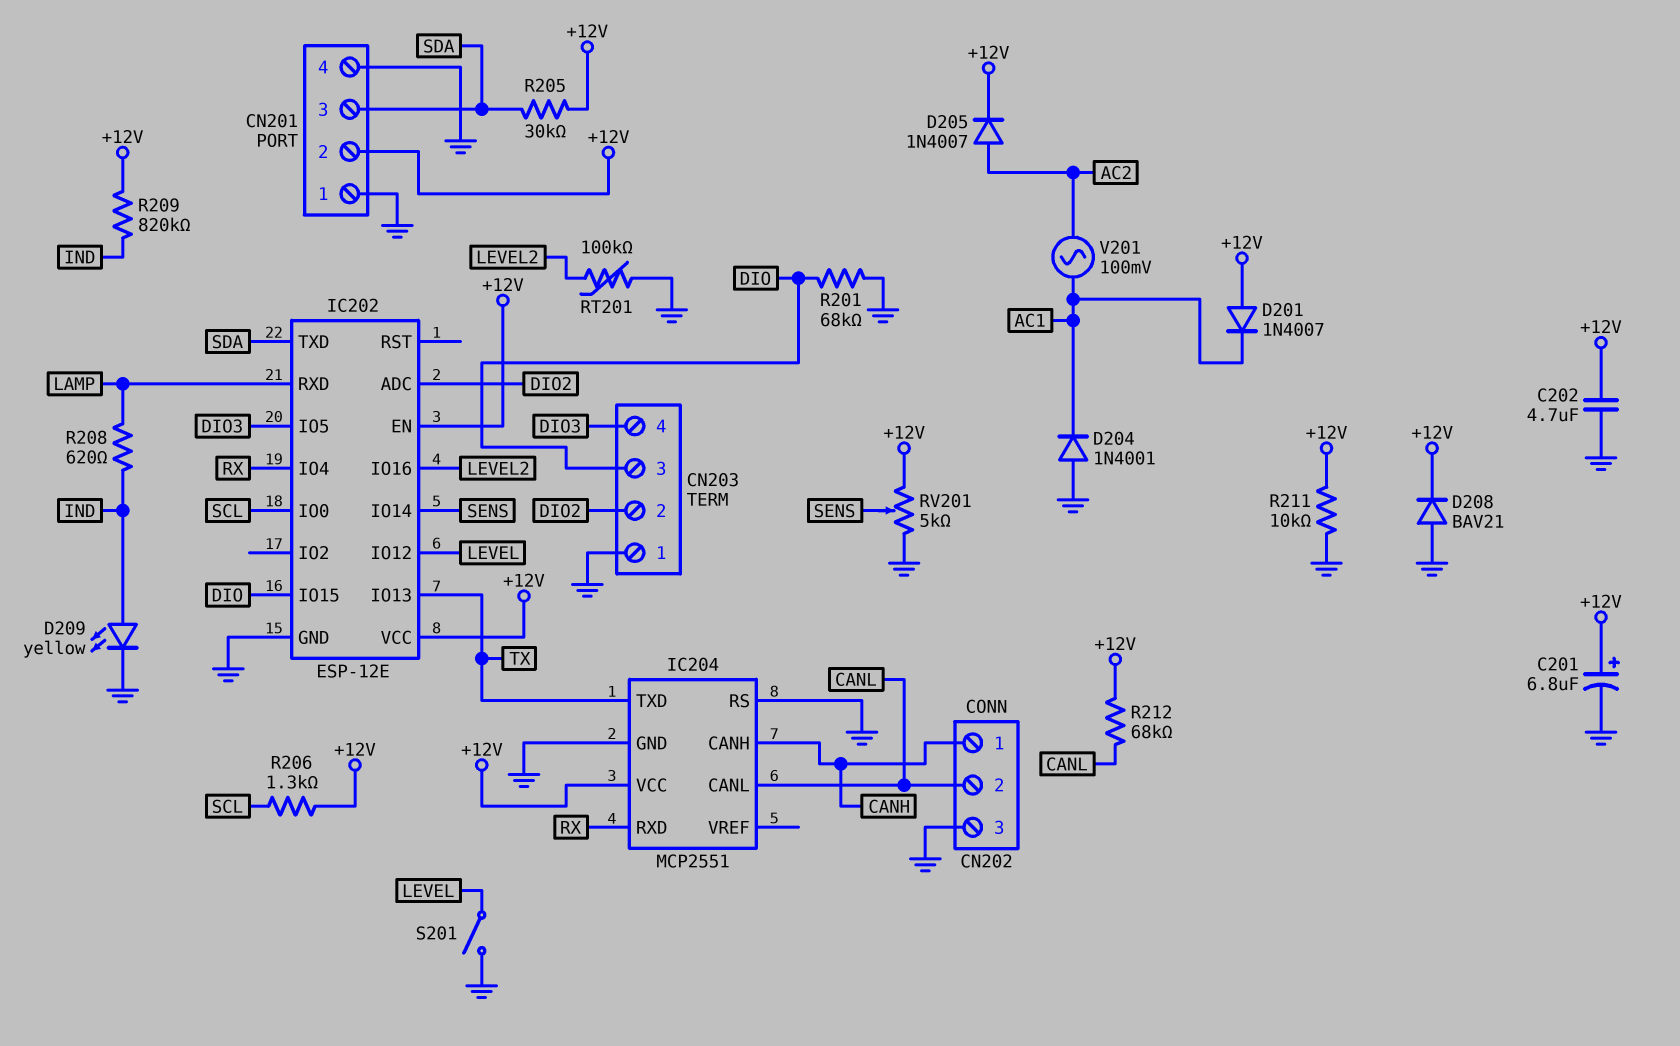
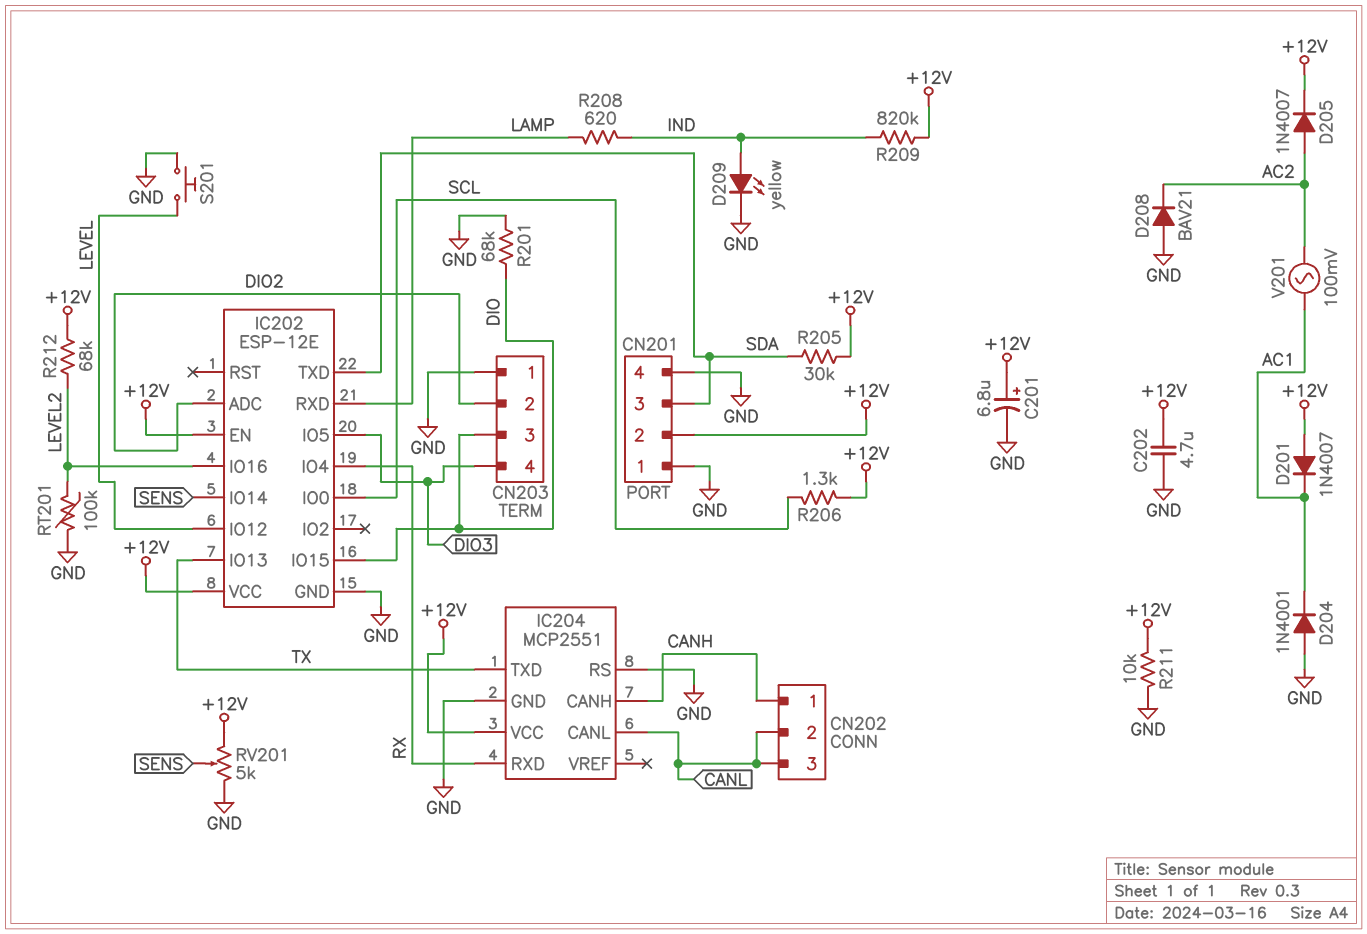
CN202 pin 3: GND -> CANL
D208: diode BAV21 (A GND, K +12V) -> diode BAV21 (A GND, K AC2)
R212: 68k (+12V, CANL) -> 68k (+12V, LEVEL2)
S201: switch (GND, LEVEL) -> button (GND, LEVEL)

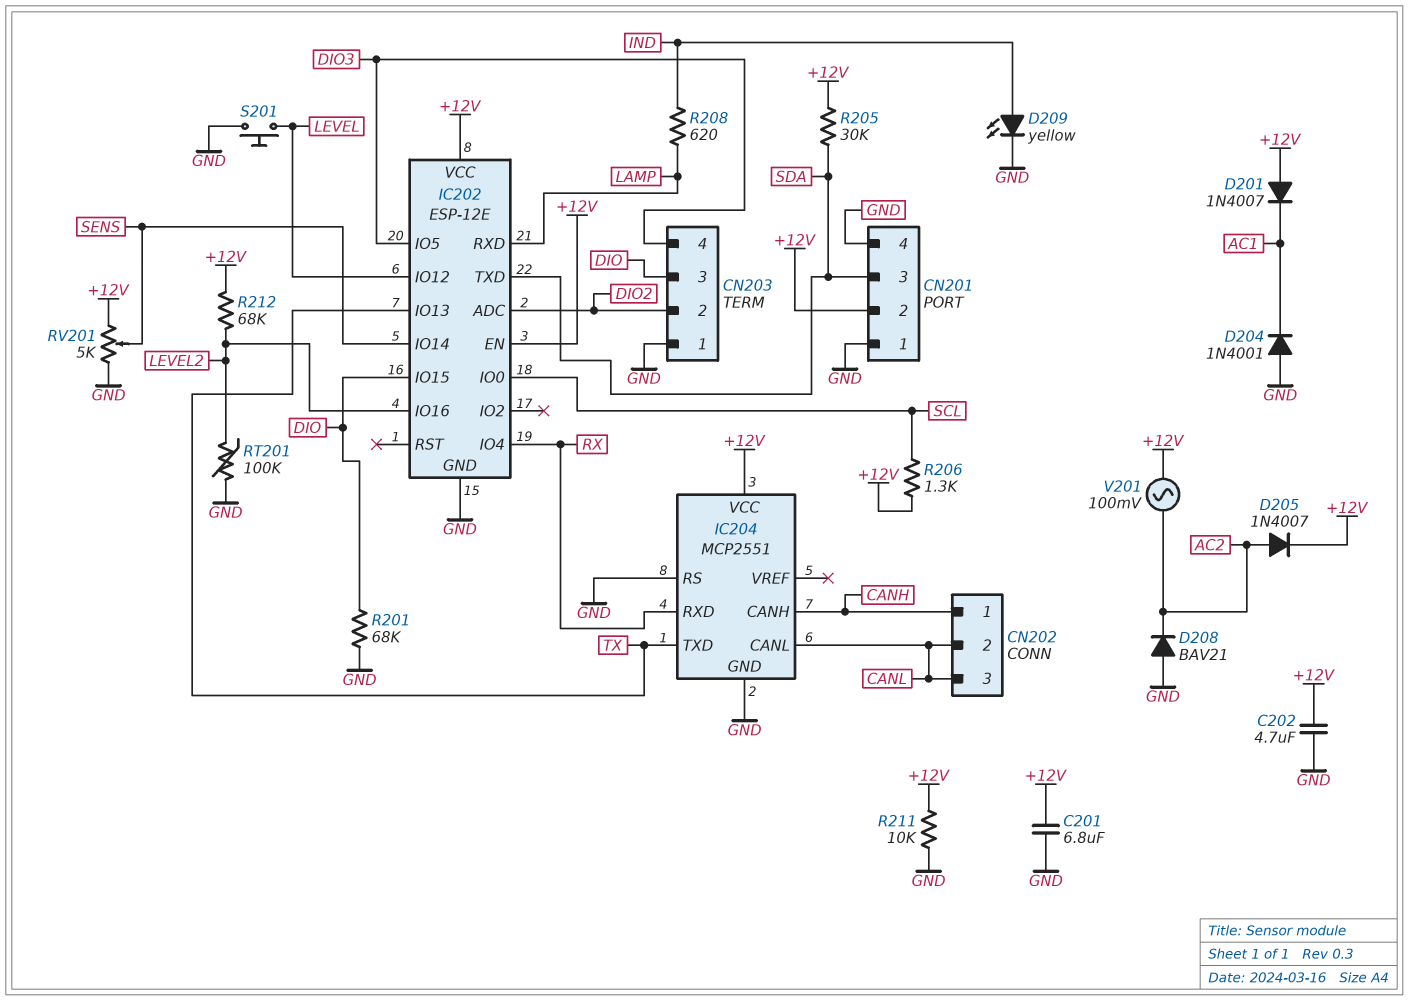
C201: 6.8uF (plus +12V, minus GND) -> 6.8uF (+12V, GND)
R209: 820k (+12V, IND) -> none
V201: AC 100mV (AC1, AC2) -> AC 100mV (+12V, AC2)

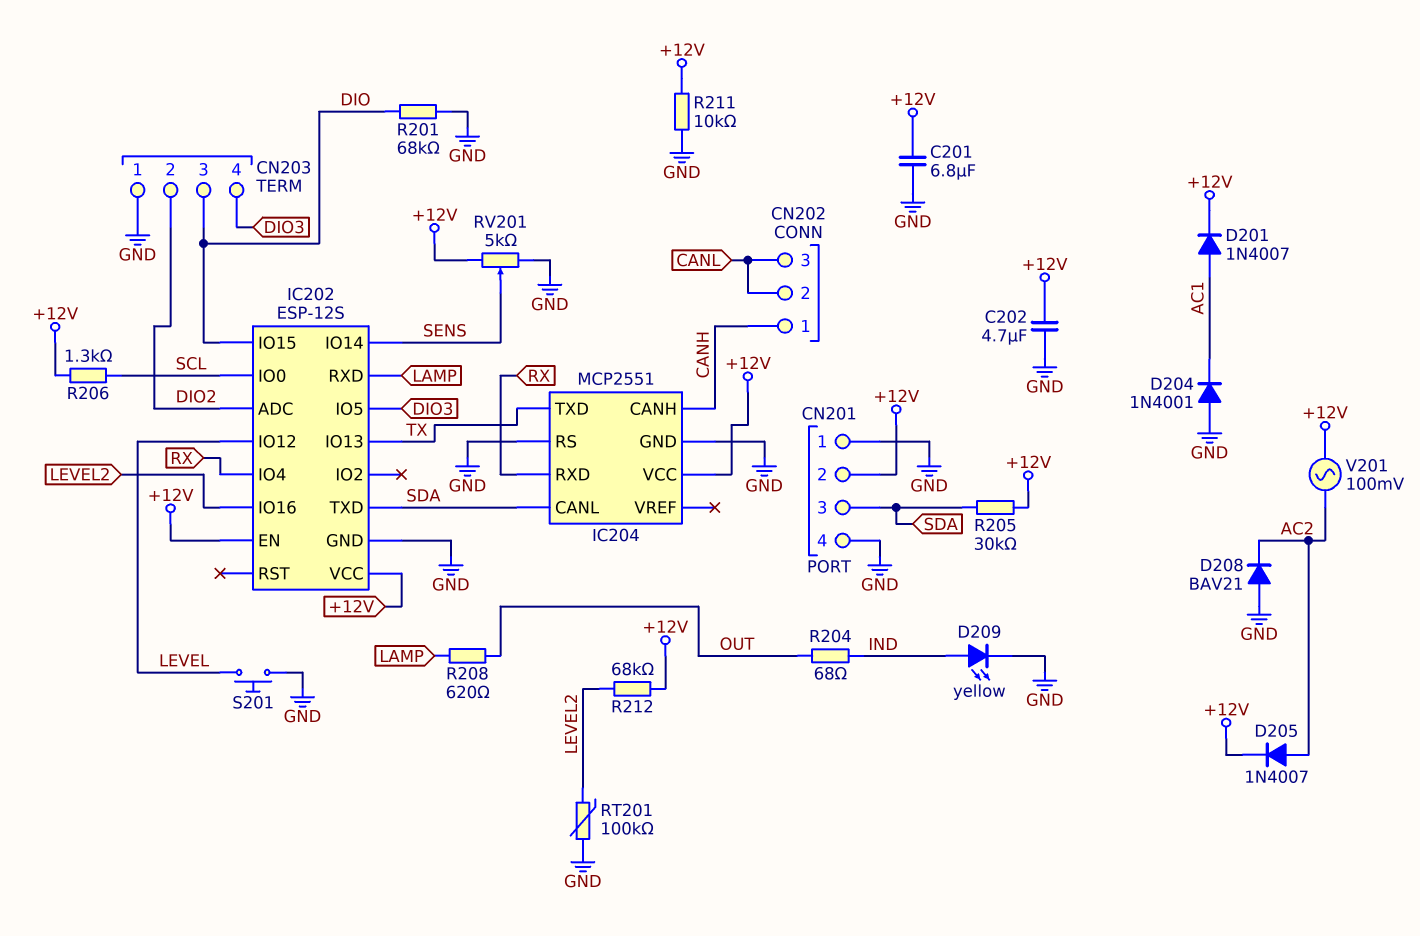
D201: diode 1N4007 (A +12V, K AC1) -> diode 1N4007 (A AC1, K +12V)
IC202: ESP-12E -> ESP-12S
IC204 pin CANL: CANL -> SDA
R204: none -> 68 (IND, OUT)
R208: 620 (IND, LAMP) -> 620 (LAMP, OUT)

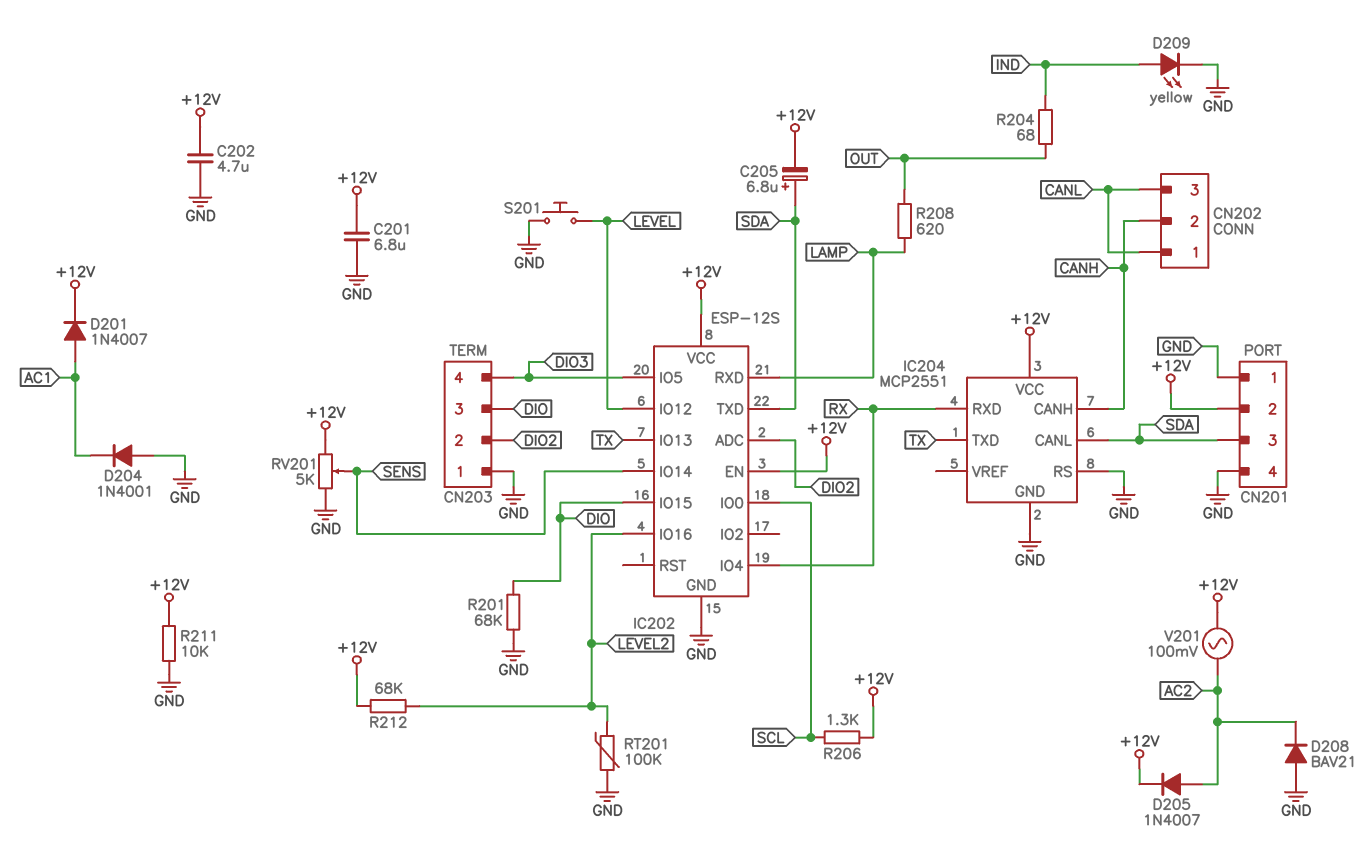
C205: none -> 6.8uF (plus SDA, minus +12V)
CN202 pin 1: CANH -> CANL
CN202 pin 2: CANL -> CANH
R205: 30k (+12V, SDA) -> none

